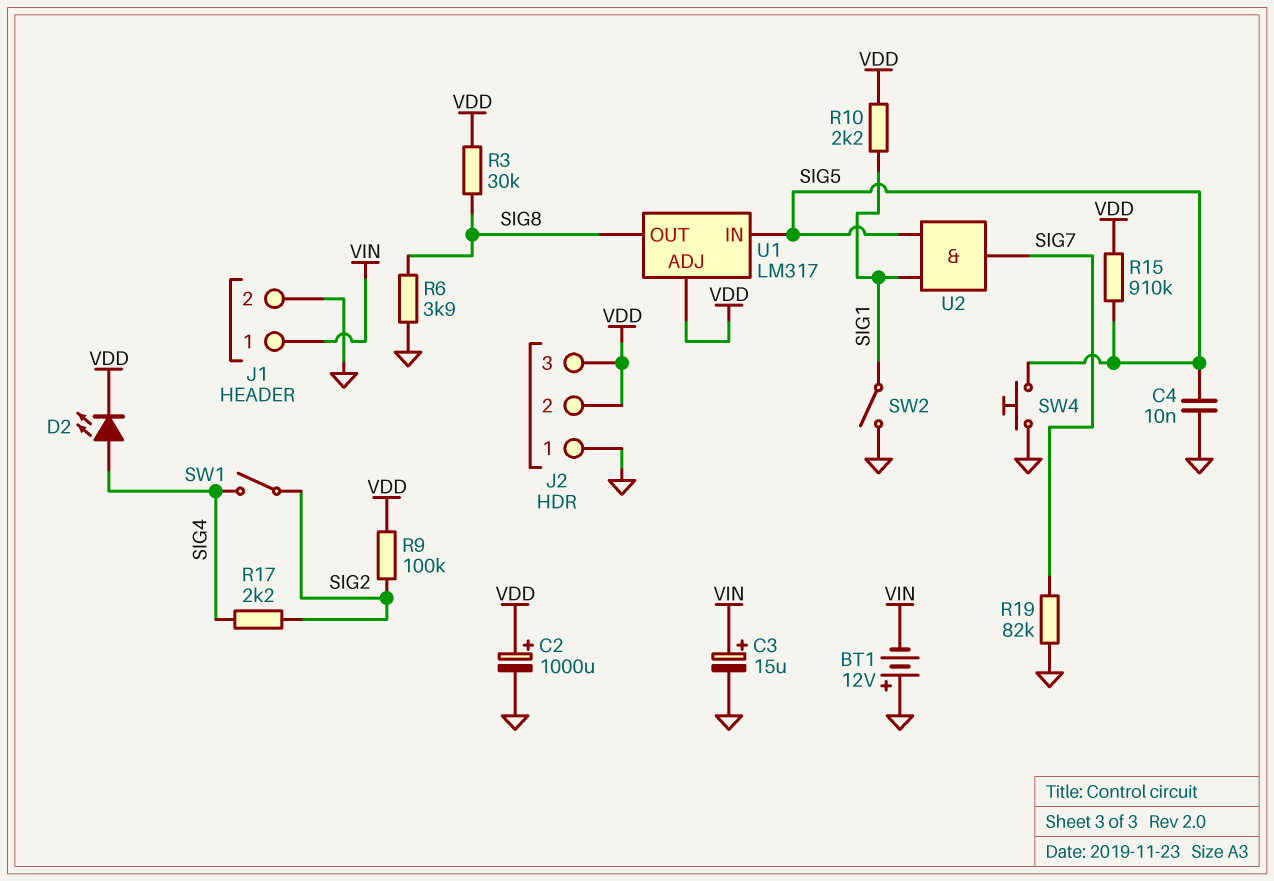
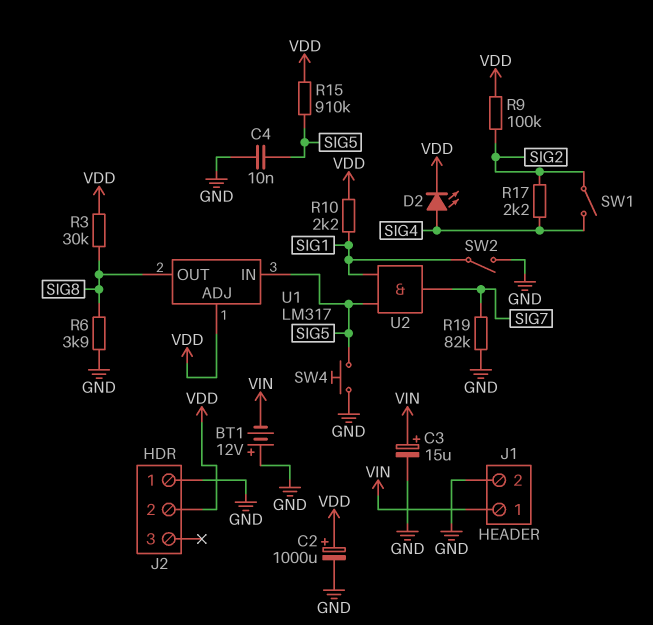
J2 pin 3: VDD -> none

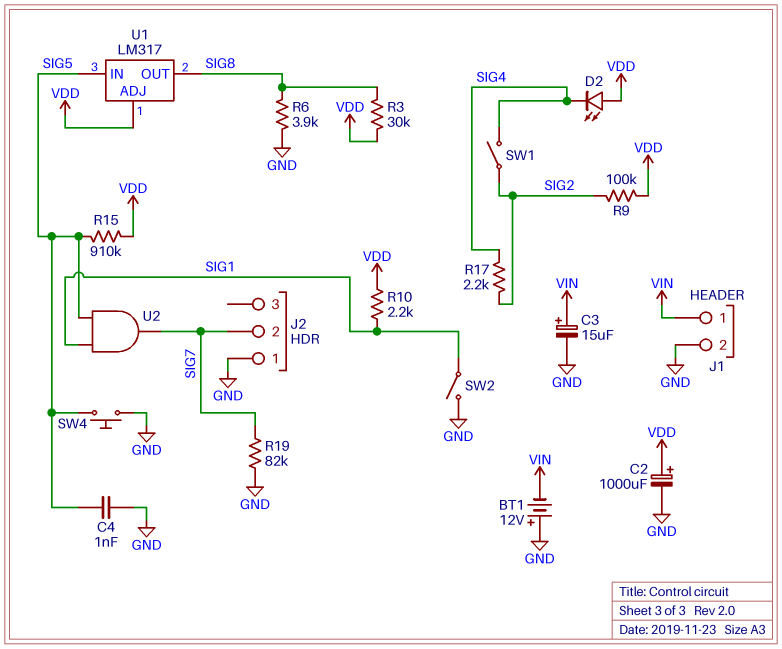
C4: 10nF (GND, SIG5) -> 1nF (GND, SIG5)
D2: LED (A SIG4, K VDD) -> LED (A VDD, K SIG4)
J2 pin 2: VDD -> SIG7

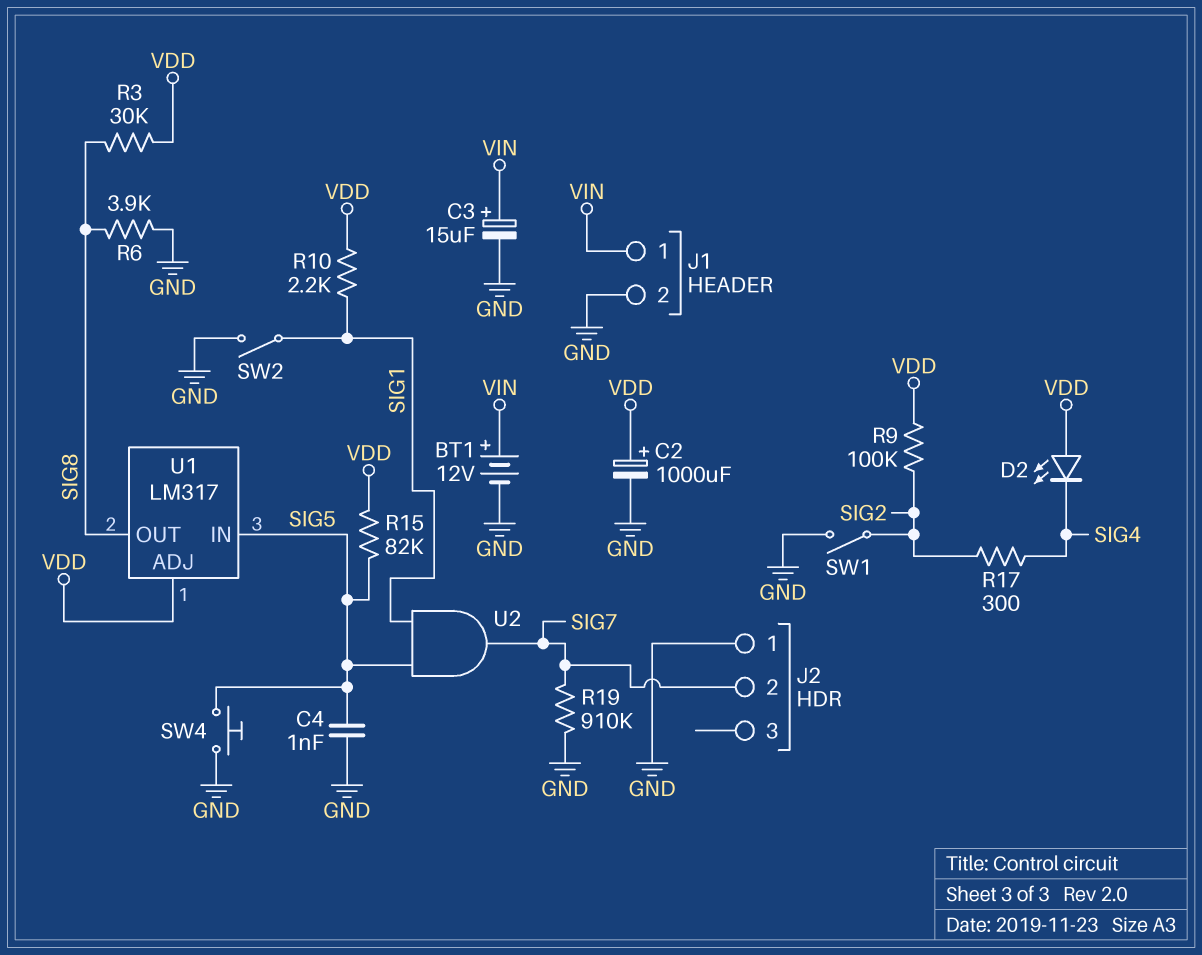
BT1: 12V (plus GND, minus VIN) -> 12V (plus VIN, minus GND)
R15: 910k (SIG5, VDD) -> 82k (SIG5, VDD)
R17: 2.2k (SIG2, SIG4) -> 300 (SIG2, SIG4)
R19: 82k (GND, SIG7) -> 910k (GND, SIG7)
SW1: switch (SIG2, SIG4) -> switch (GND, SIG2)

